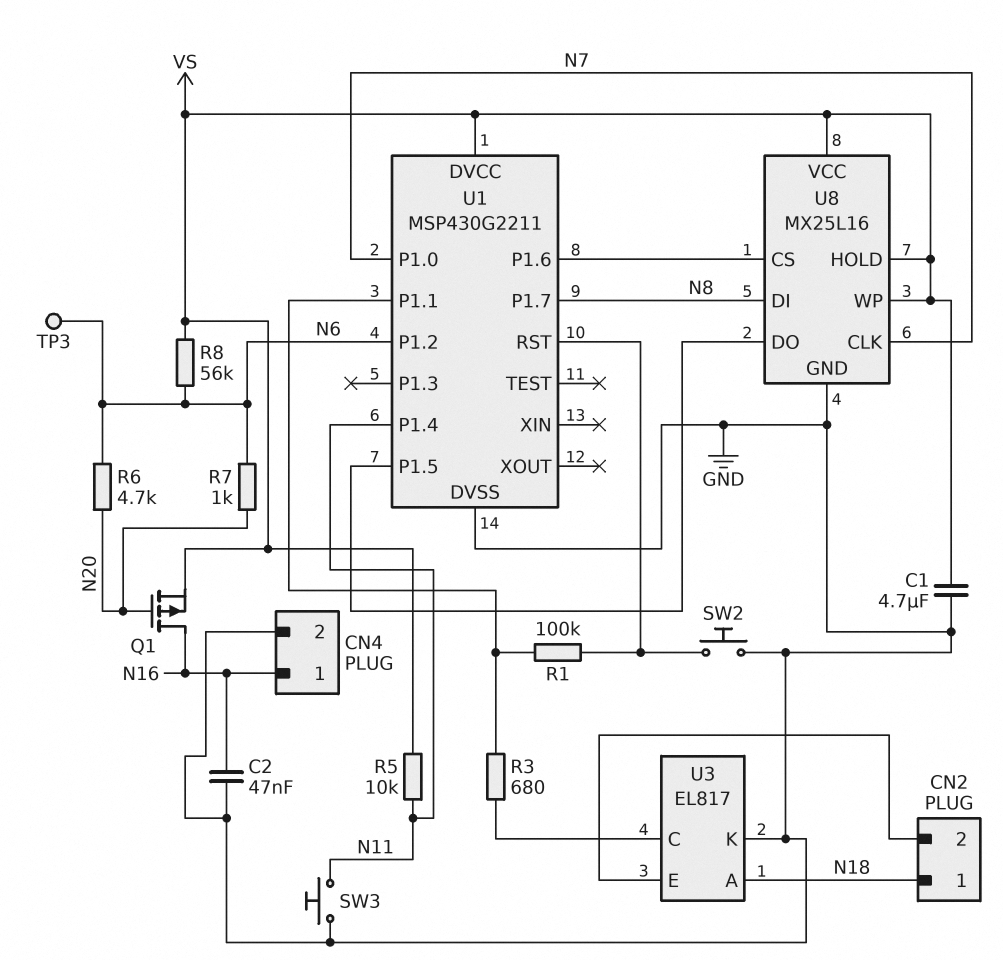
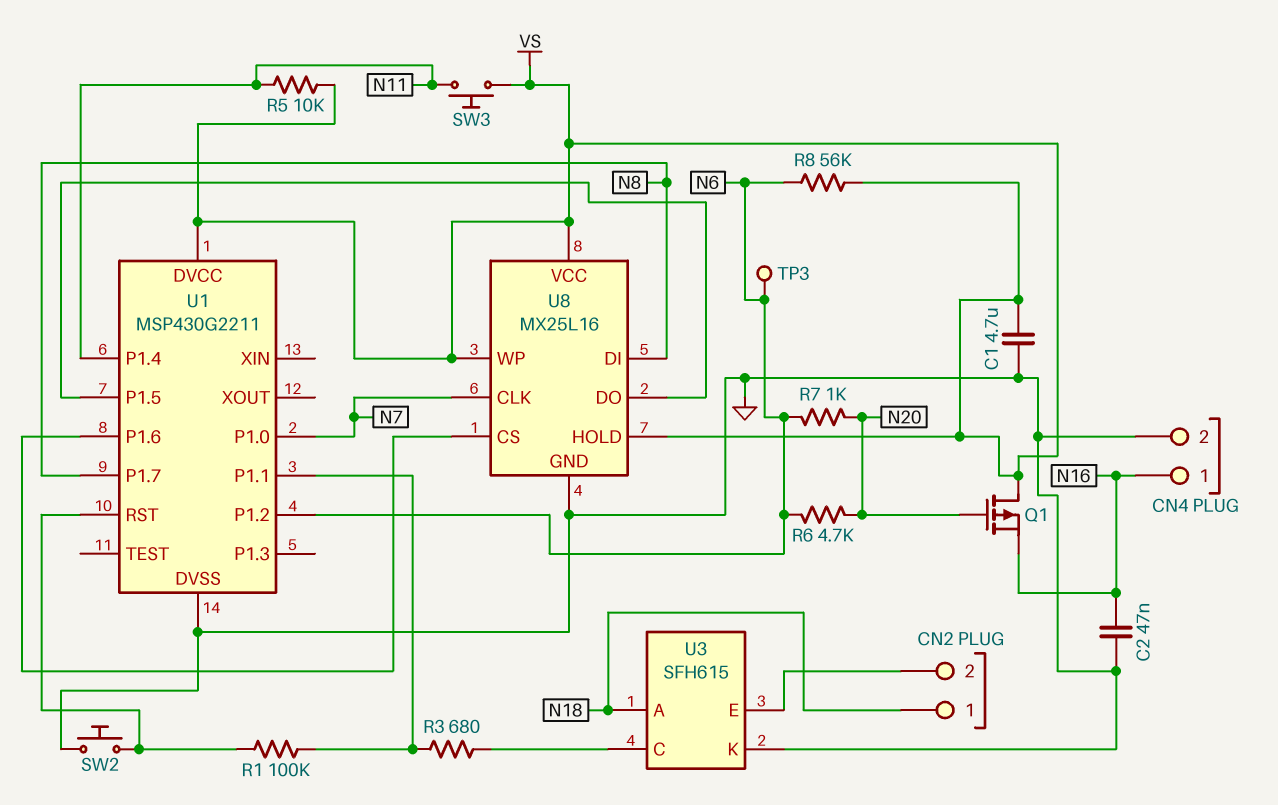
Q1: PMOS (G N20, D N16, S VS) -> PMOS (G N20, D VS, S N16)
SW3: button (GND, N11) -> button (N11, VS)
U3: EL817 -> SFH615

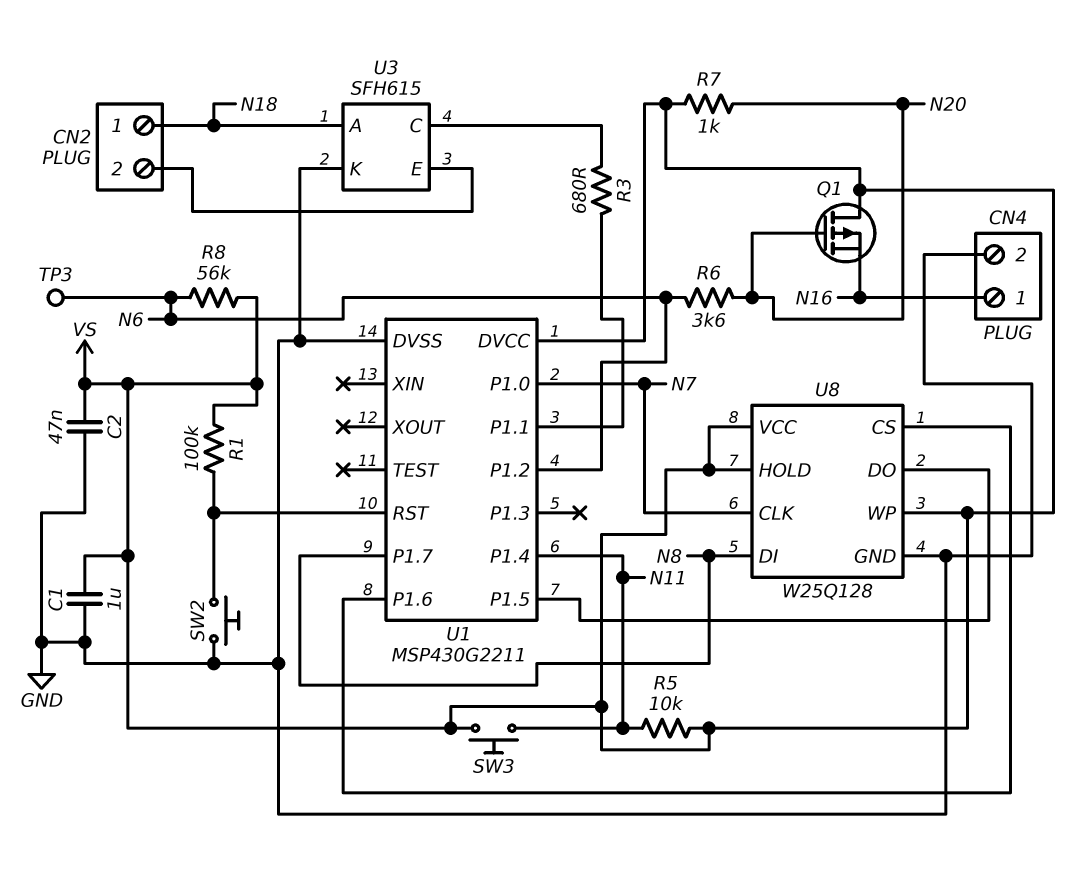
C1: 4.7uF (GND, VS) -> 1uF (GND, VS)
C2: 47nF (GND, N16) -> 47nF (GND, VS)
R1: 100k (U1/P1.1, U1/RST) -> 100k (U1/RST, VS)
R6: 4.7k (N6, N20) -> 3.6k (N6, N20)
R7: 1k (N6, N20) -> 1k (N20, VS)
U8: MX25L16 -> W25Q128

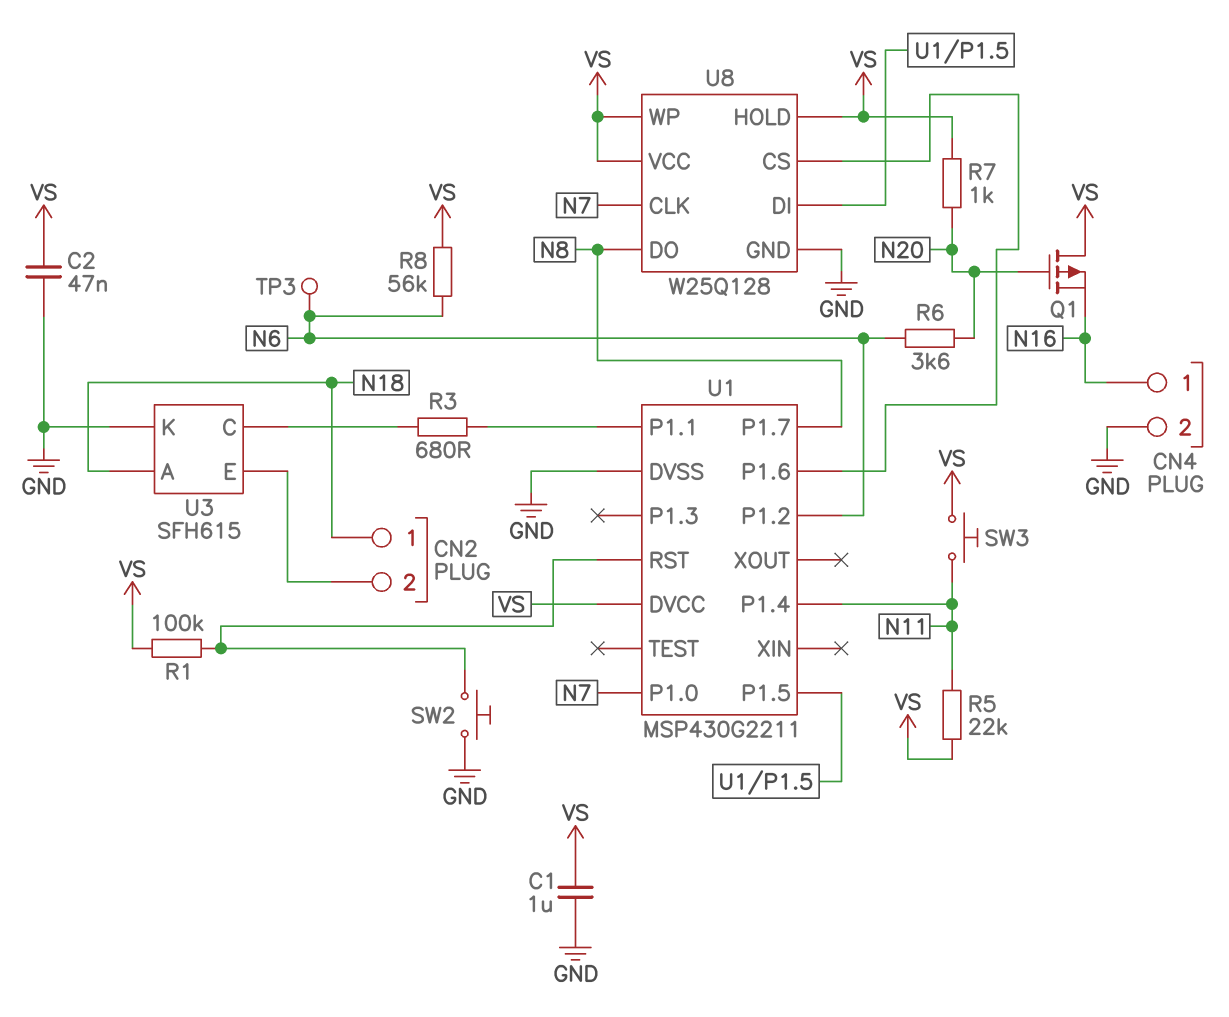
R5: 10k (N11, VS) -> 22k (N11, VS)
U8 pin DI: N8 -> U1/P1.5
U8 pin DO: U1/P1.5 -> N8

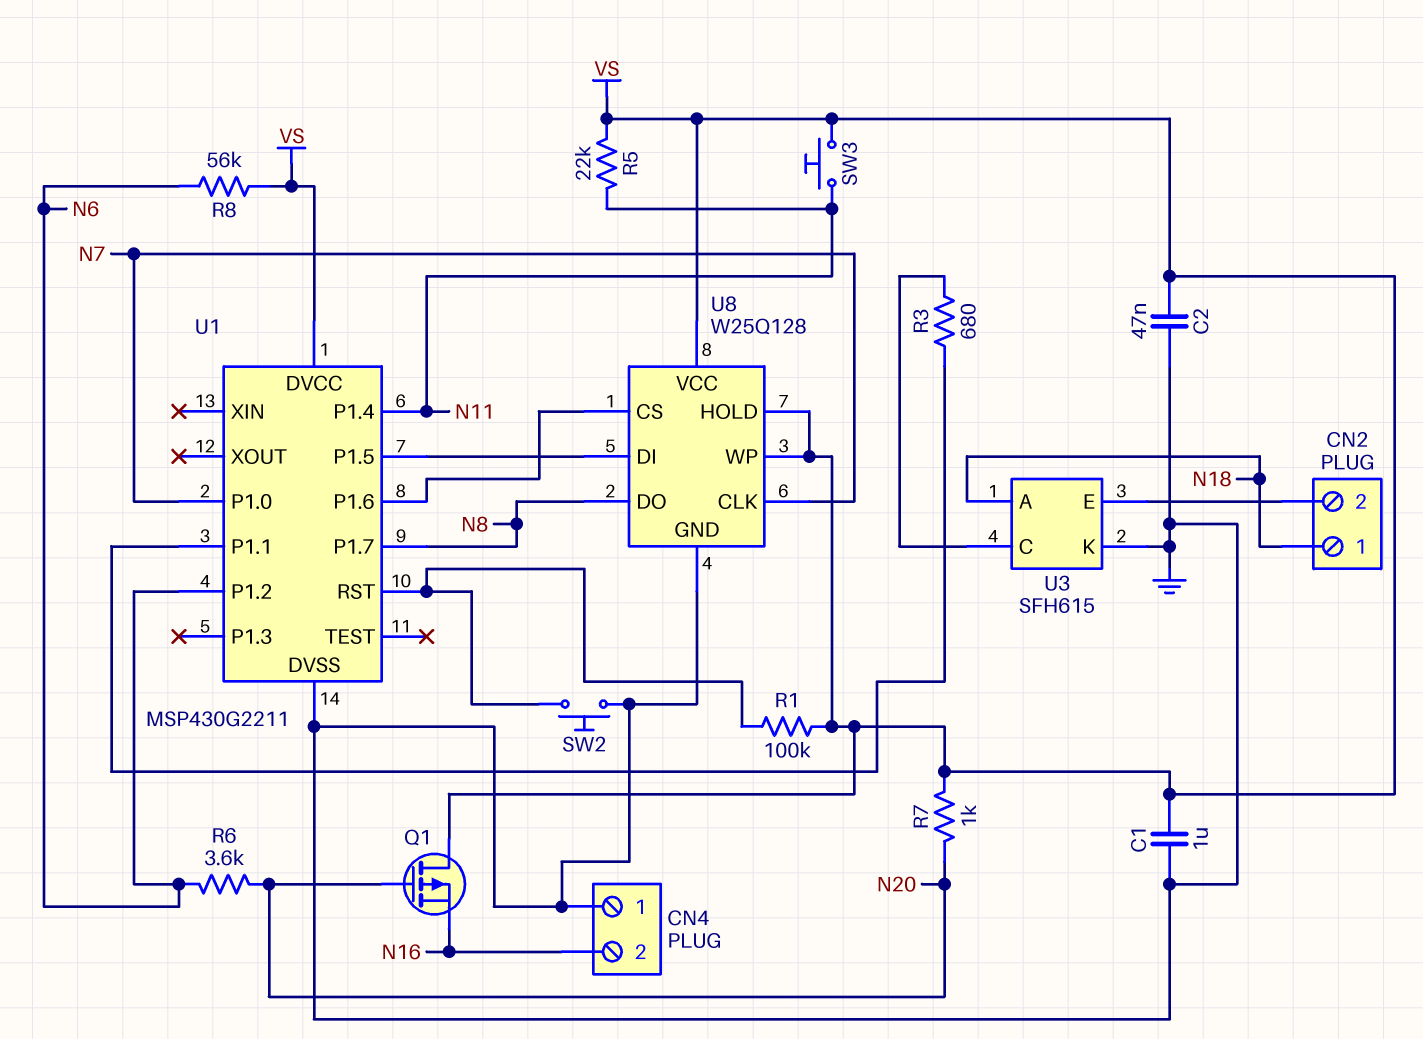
CN4 pin 1: N16 -> GND
CN4 pin 2: GND -> N16
TP3: test point (N6) -> none

